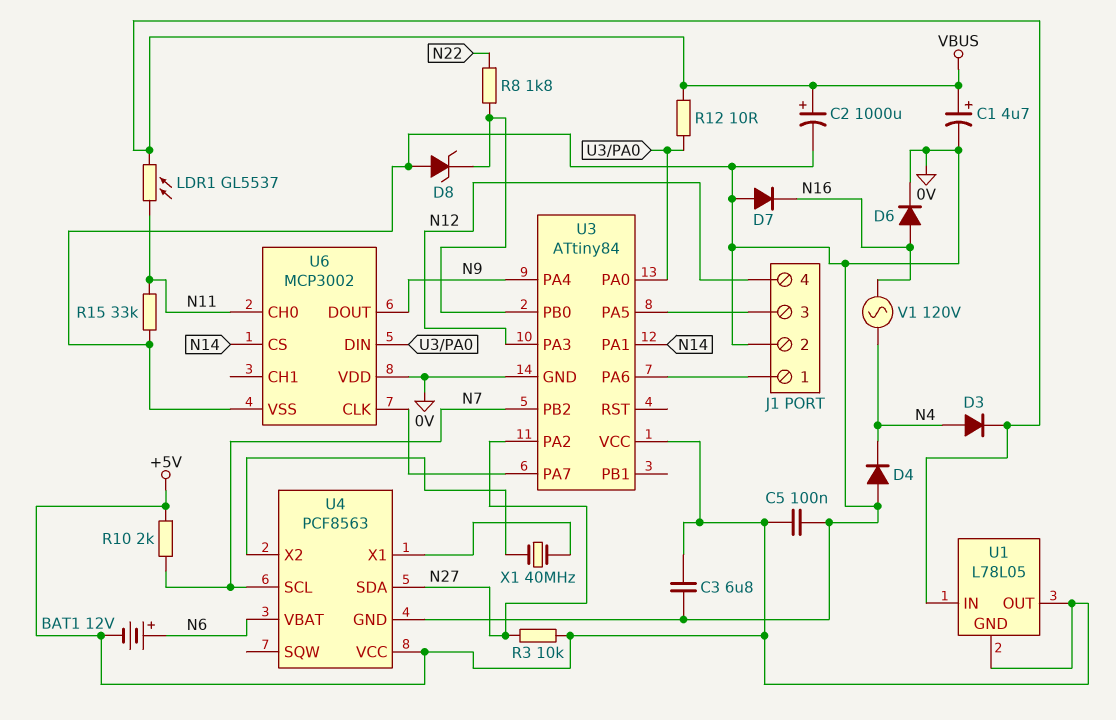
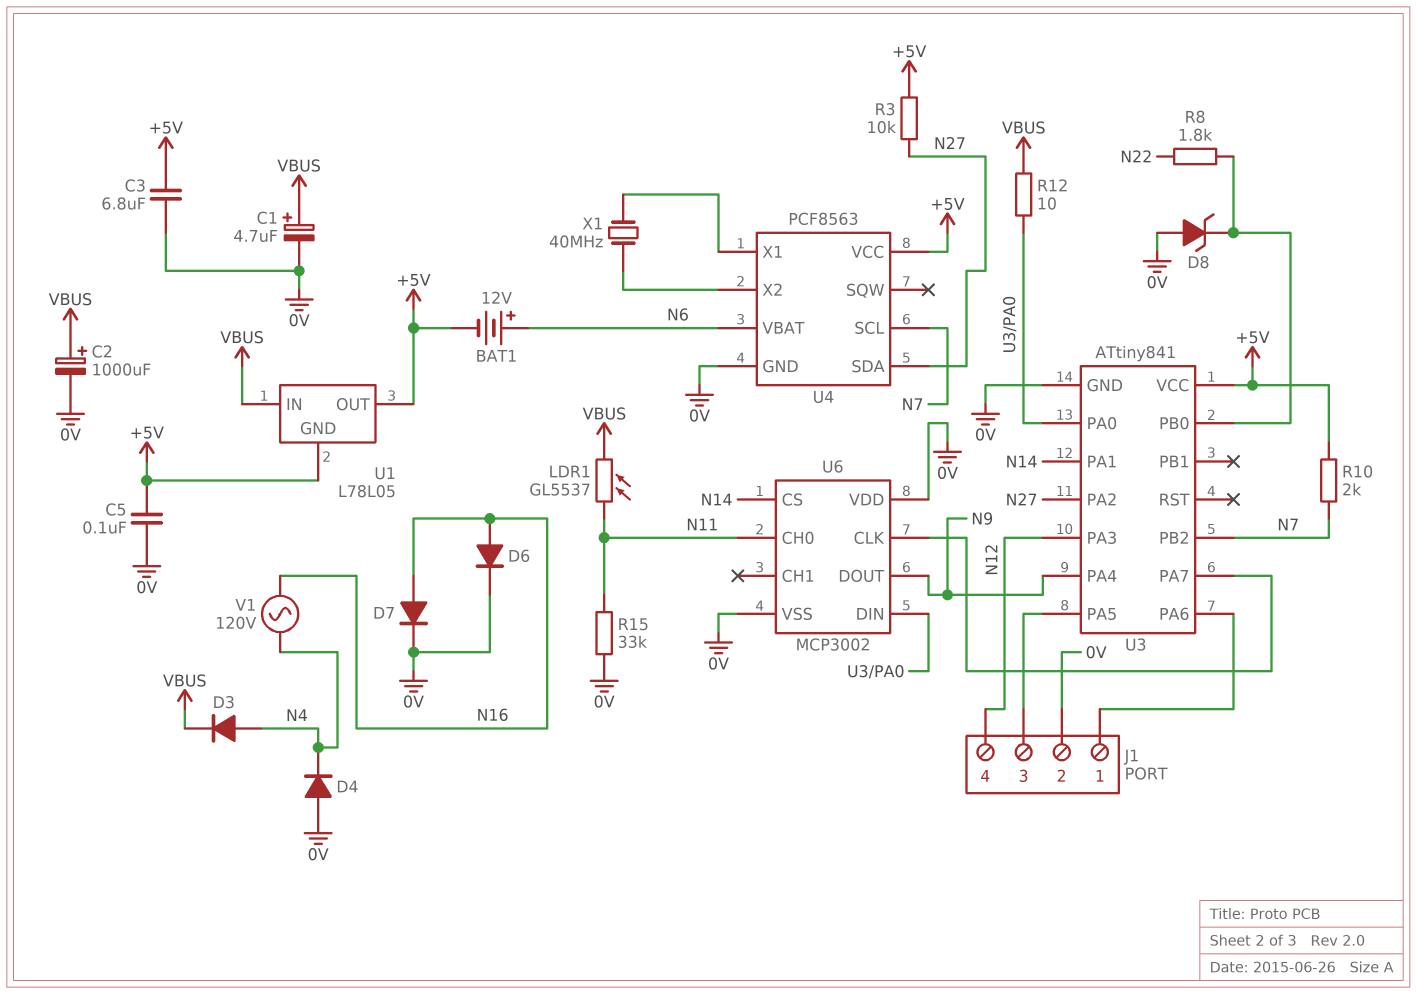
D7: diode (A 0V, K N16) -> diode (A N16, K 0V)
U3: ATtiny84 -> ATtiny841

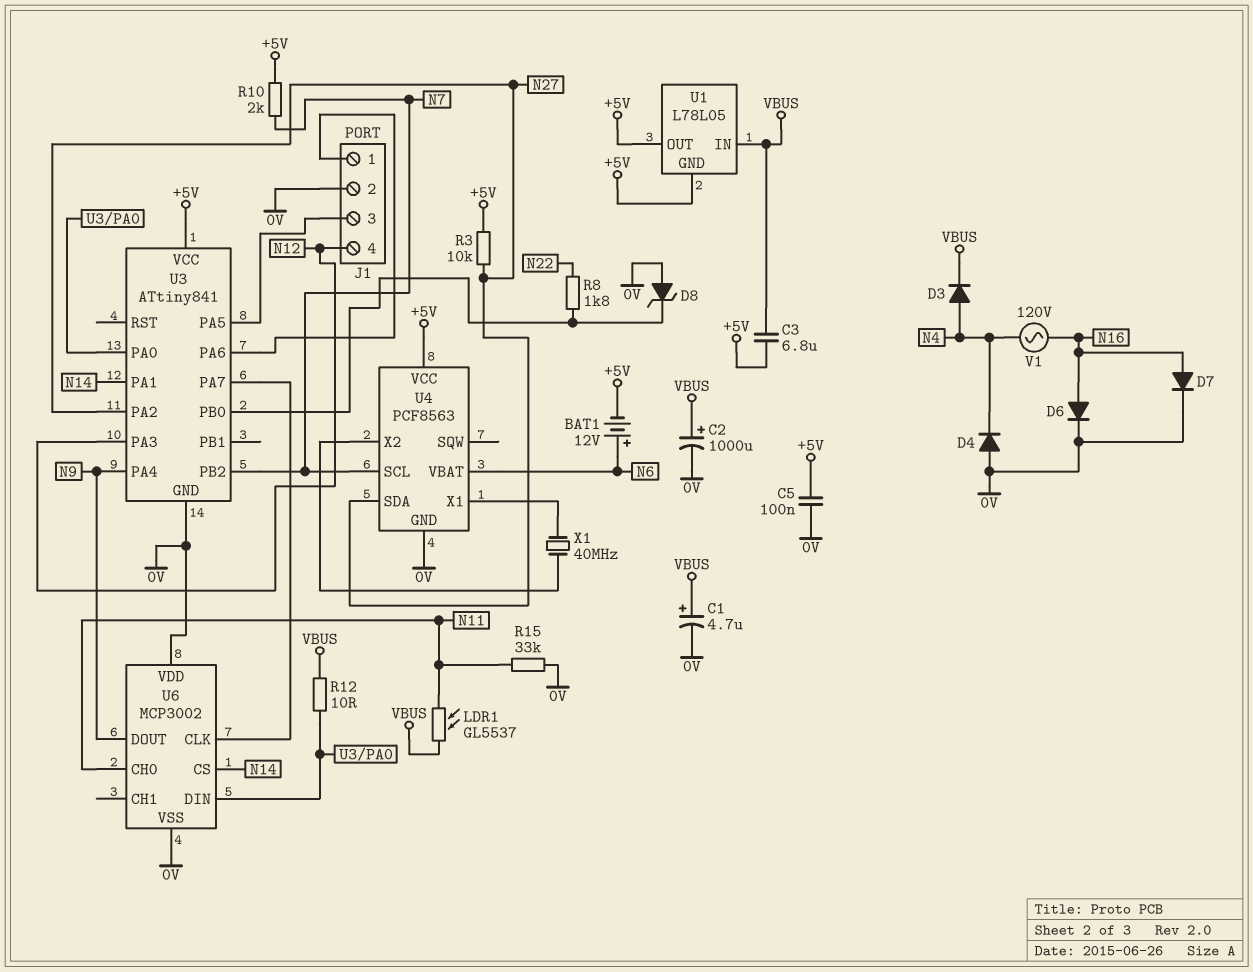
C3: 6.8uF (+5V, 0V) -> 6.8uF (+5V, VBUS)

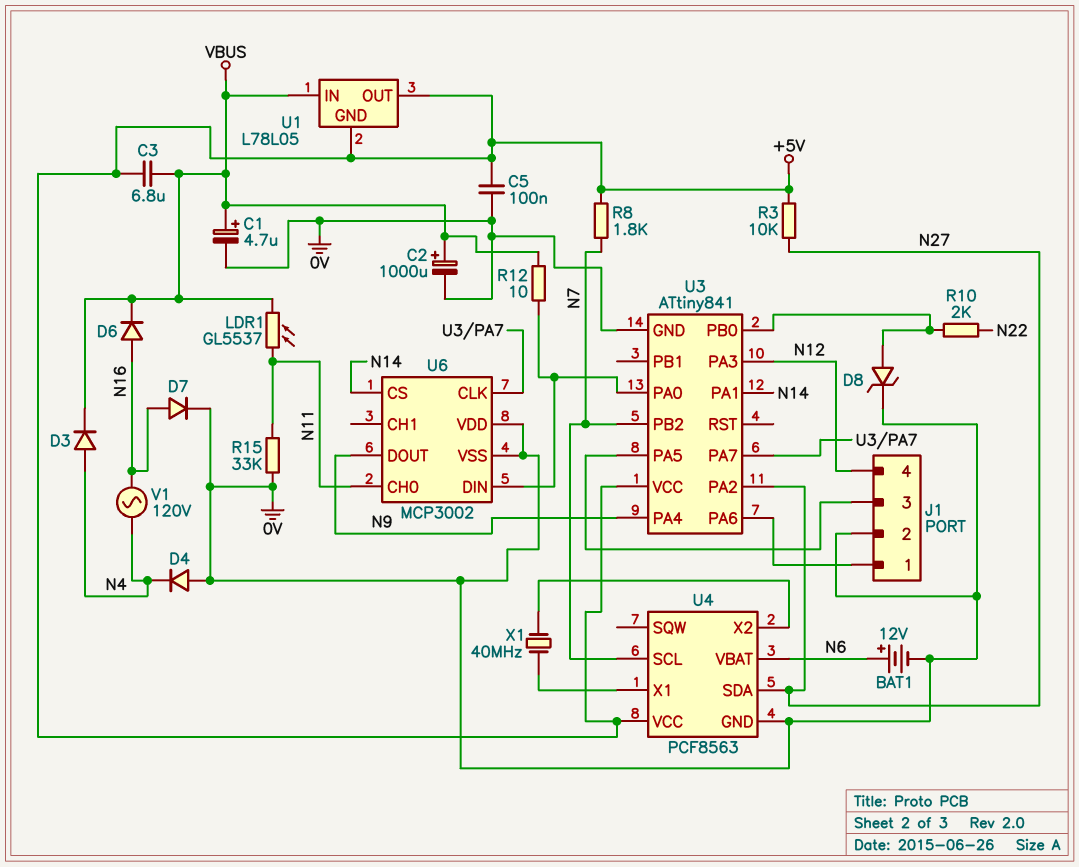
BAT1: 12V (plus N6, minus +5V) -> 12V (plus N6, minus 0V)
D6: diode (A N16, K 0V) -> diode (A N16, K VBUS)
D8: zener (A 0V, K U3/PB0) -> zener (A U3/PB0, K 0V)
R8: 1.8k (N22, U3/PB0) -> 1.8k (+5V, N7)
R10: 2k (+5V, N7) -> 2k (N22, U3/PB0)

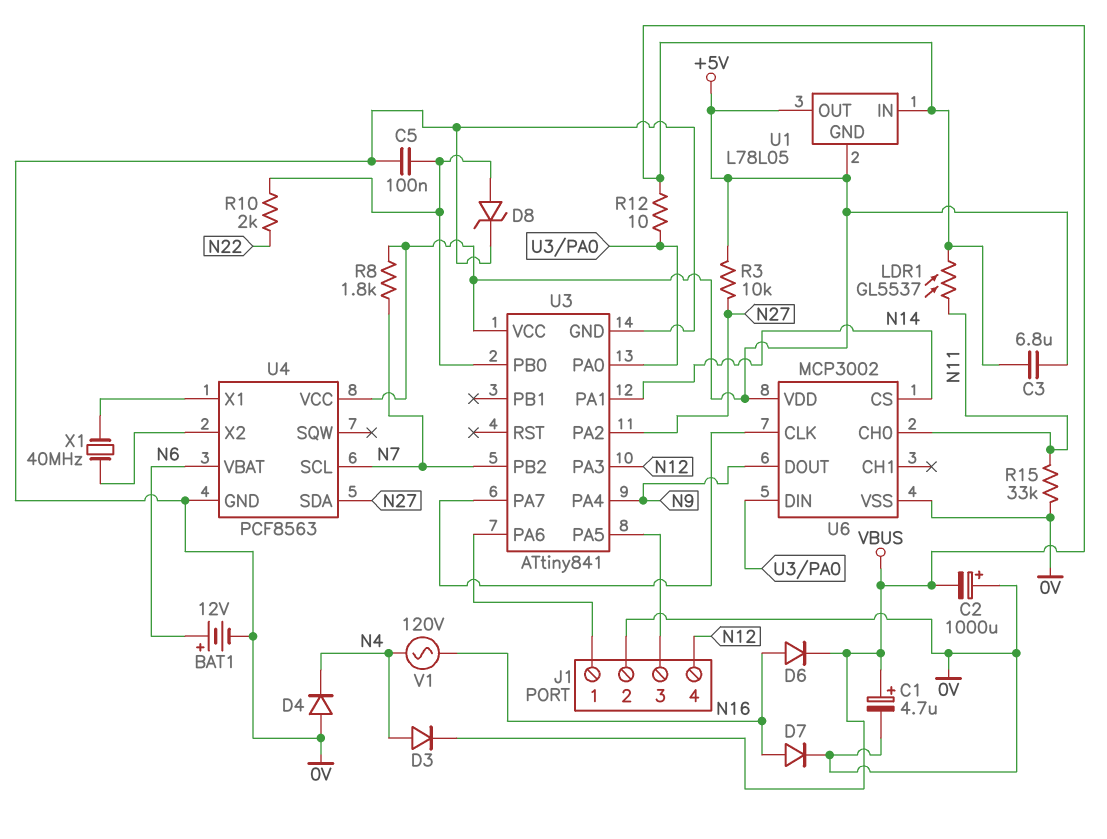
C2: 1000uF (plus VBUS, minus 0V) -> 1000uF (plus 0V, minus VBUS)
C5: 100nF (+5V, 0V) -> 100nF (0V, U3/PB0)
U6 pin VDD: 0V -> +5V

